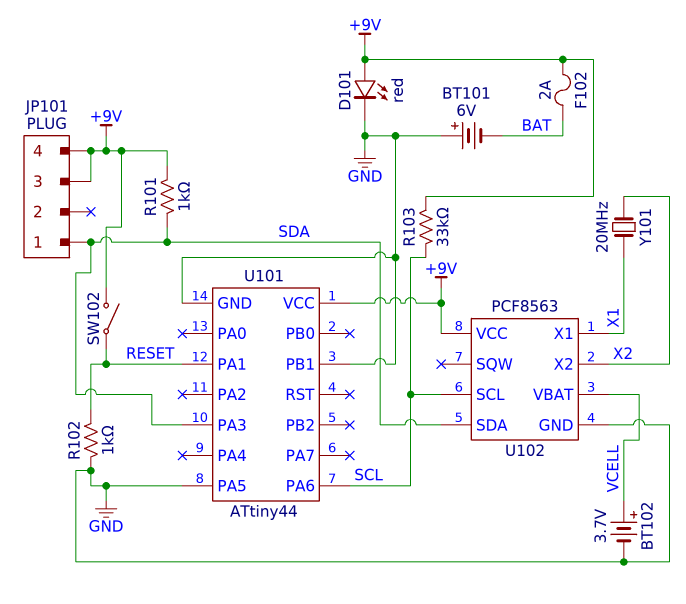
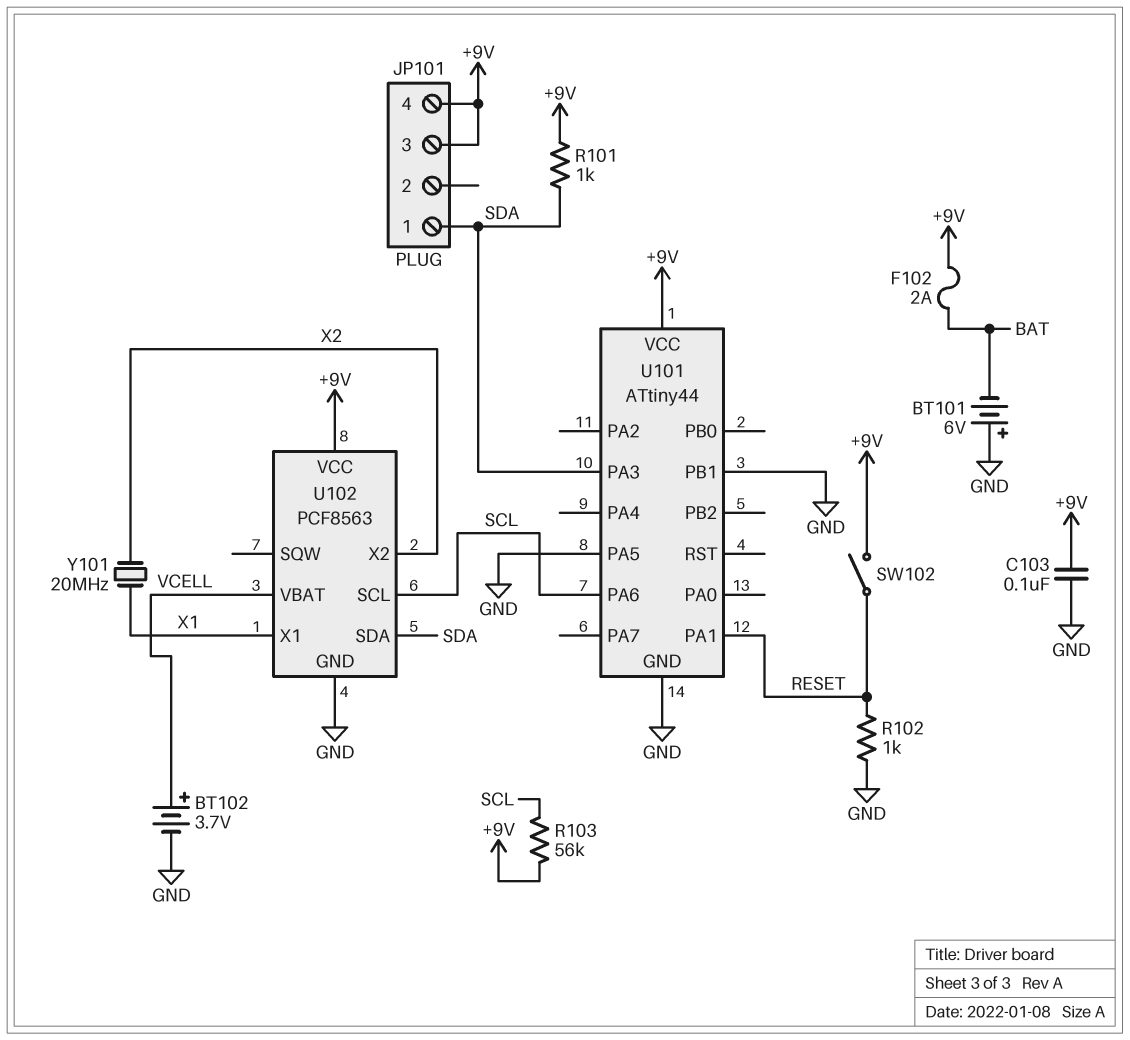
C103: none -> 100nF (+9V, GND)
D101: LED red (A +9V, K GND) -> none
R103: 33k (+9V, SCL) -> 56k (+9V, SCL)

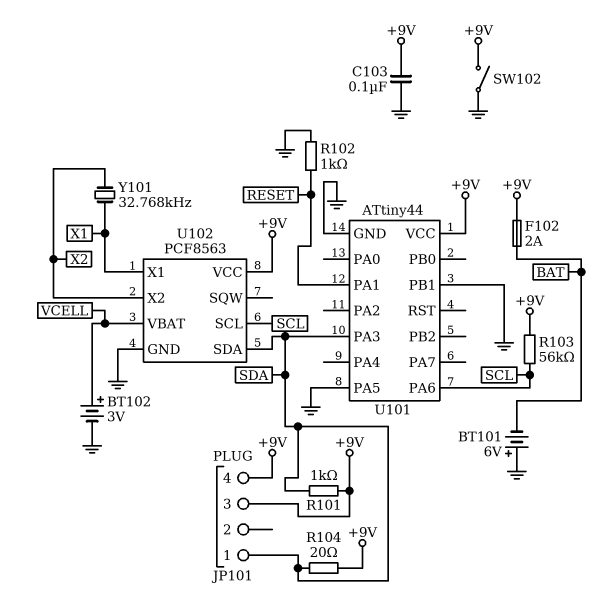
BT102: 3.7V (plus VCELL, minus GND) -> 3V (plus VCELL, minus GND)
R104: none -> 20 (+9V, SDA)
SW102: switch (+9V, RESET) -> switch (+9V, GND)
Y101: 20MHz (X1, X2) -> 32.768kHz (X1, X2)

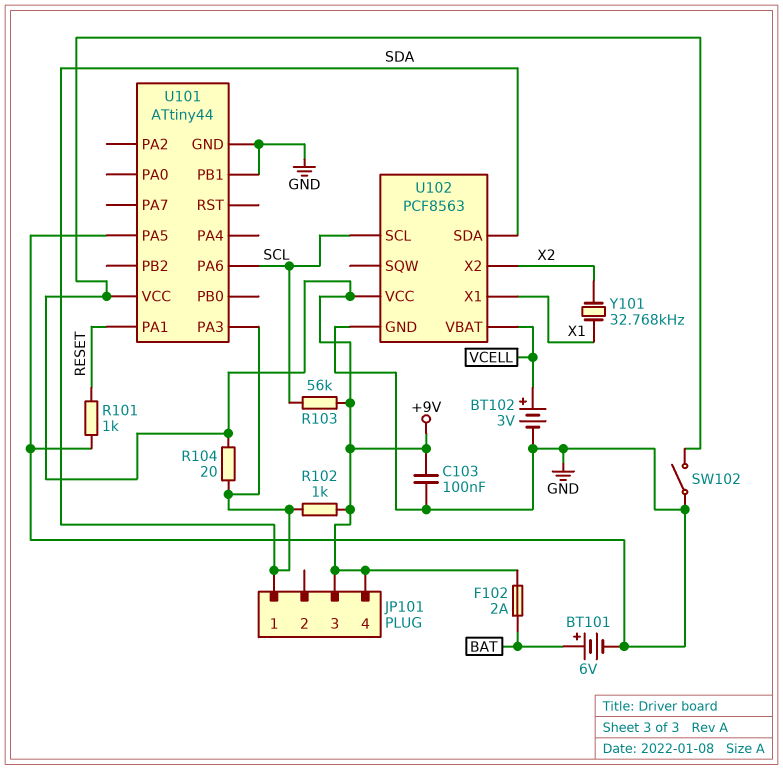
BT101: 6V (plus GND, minus BAT) -> 6V (plus BAT, minus GND)
R101: 1k (+9V, SDA) -> 1k (GND, RESET)
R102: 1k (GND, RESET) -> 1k (+9V, SDA)

